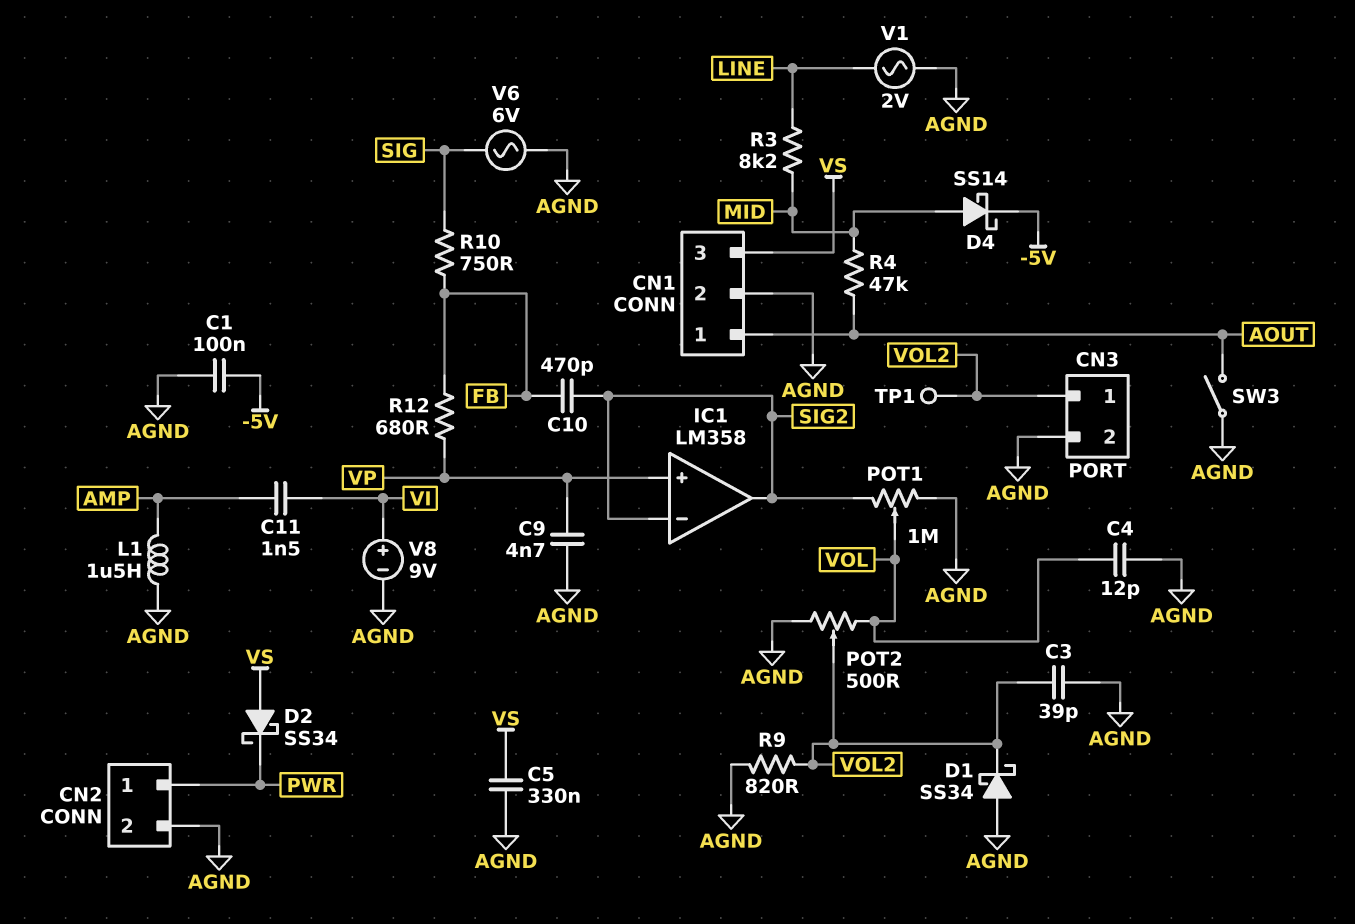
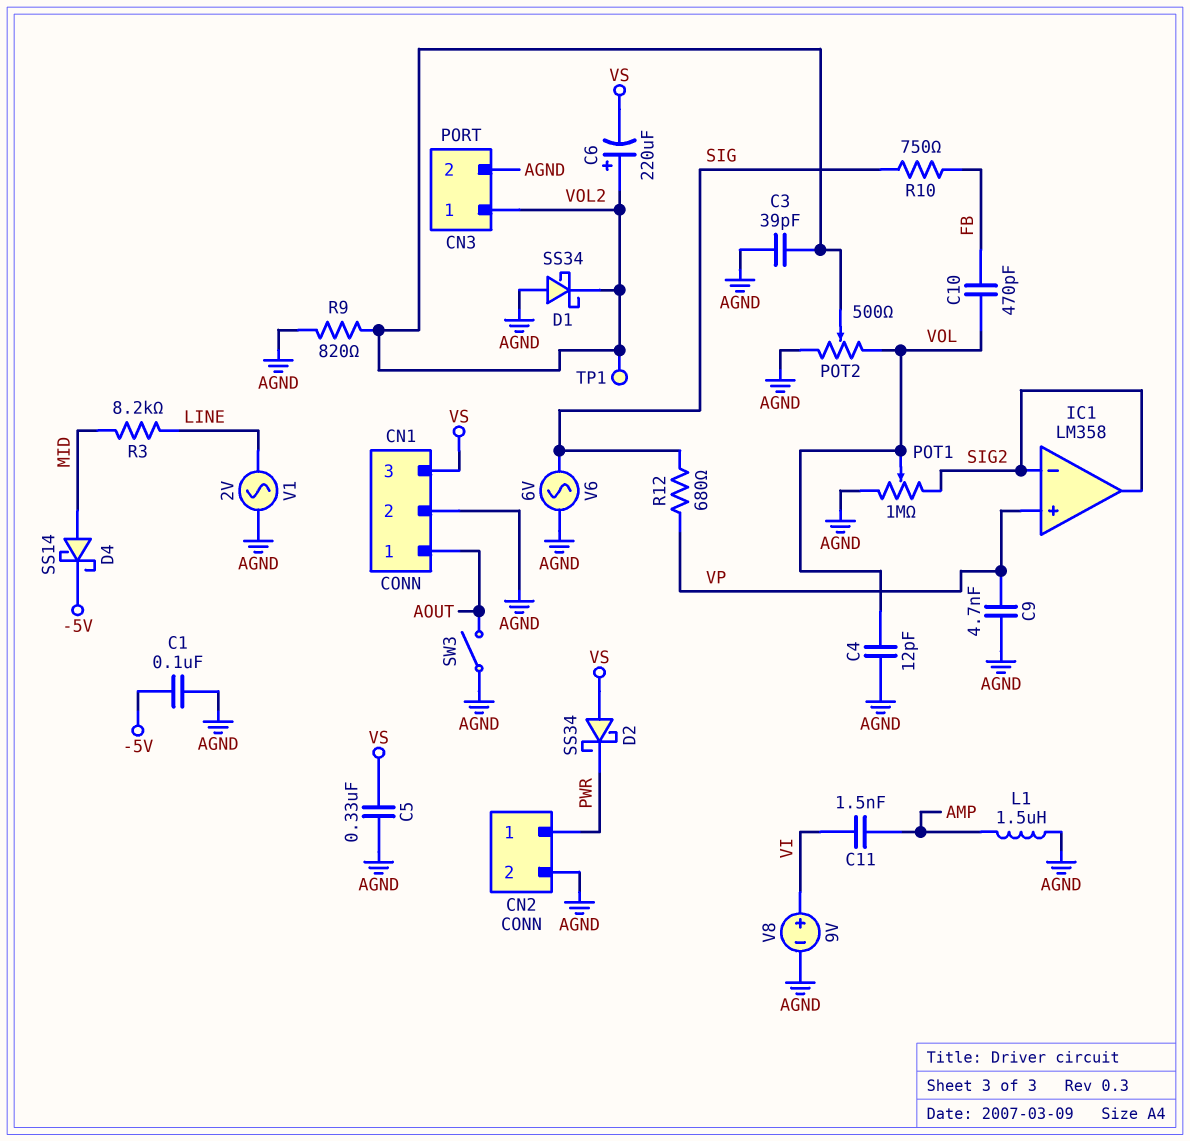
C6: none -> 220uF (plus VOL2, minus VS)
C10: 470pF (FB, SIG2) -> 470pF (FB, VOL)
R4: 47k (AOUT, MID) -> none
R12: 680 (FB, VP) -> 680 (SIG, VP)

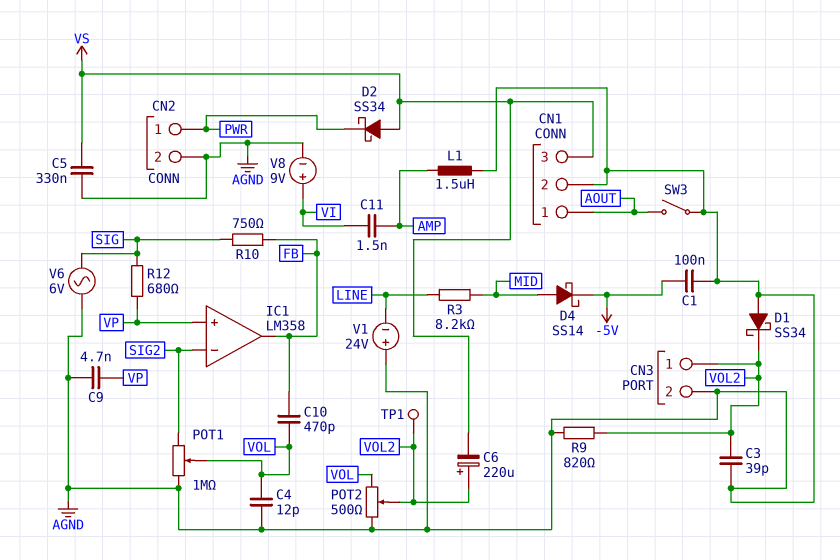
IC1 pin out: SIG2 -> FB
V1: AC 2V (AGND, LINE) -> 24V (plus AGND, minus LINE)

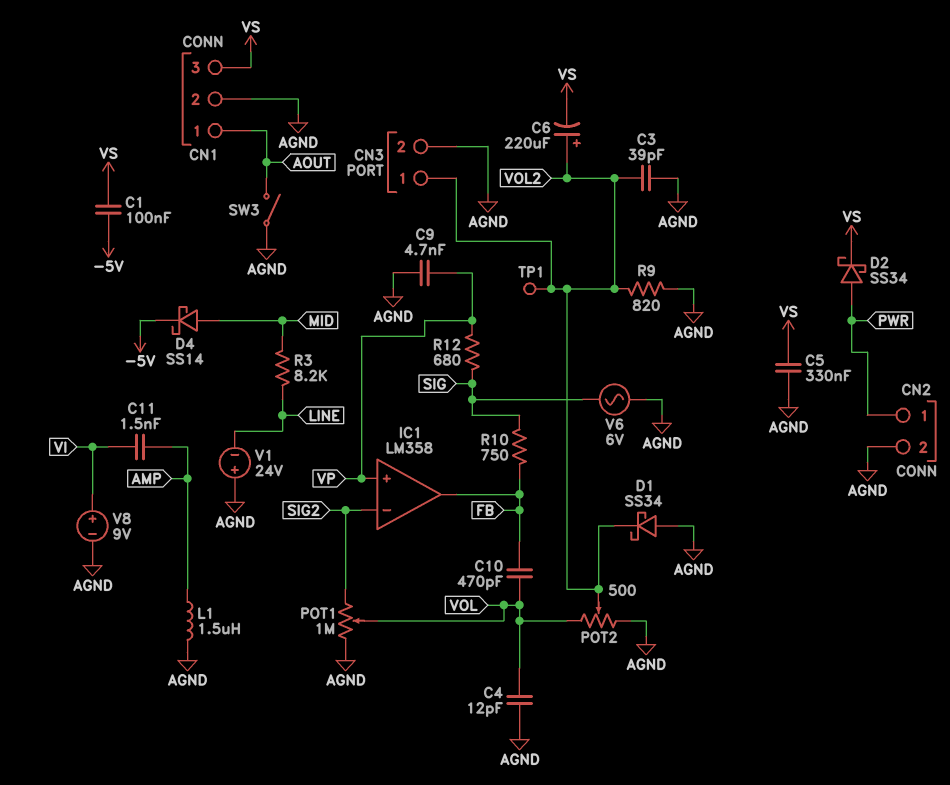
C1: 100nF (-5V, AGND) -> 100nF (-5V, VS)
D2: schottky SS34 (A VS, K PWR) -> schottky SS34 (A PWR, K VS)

